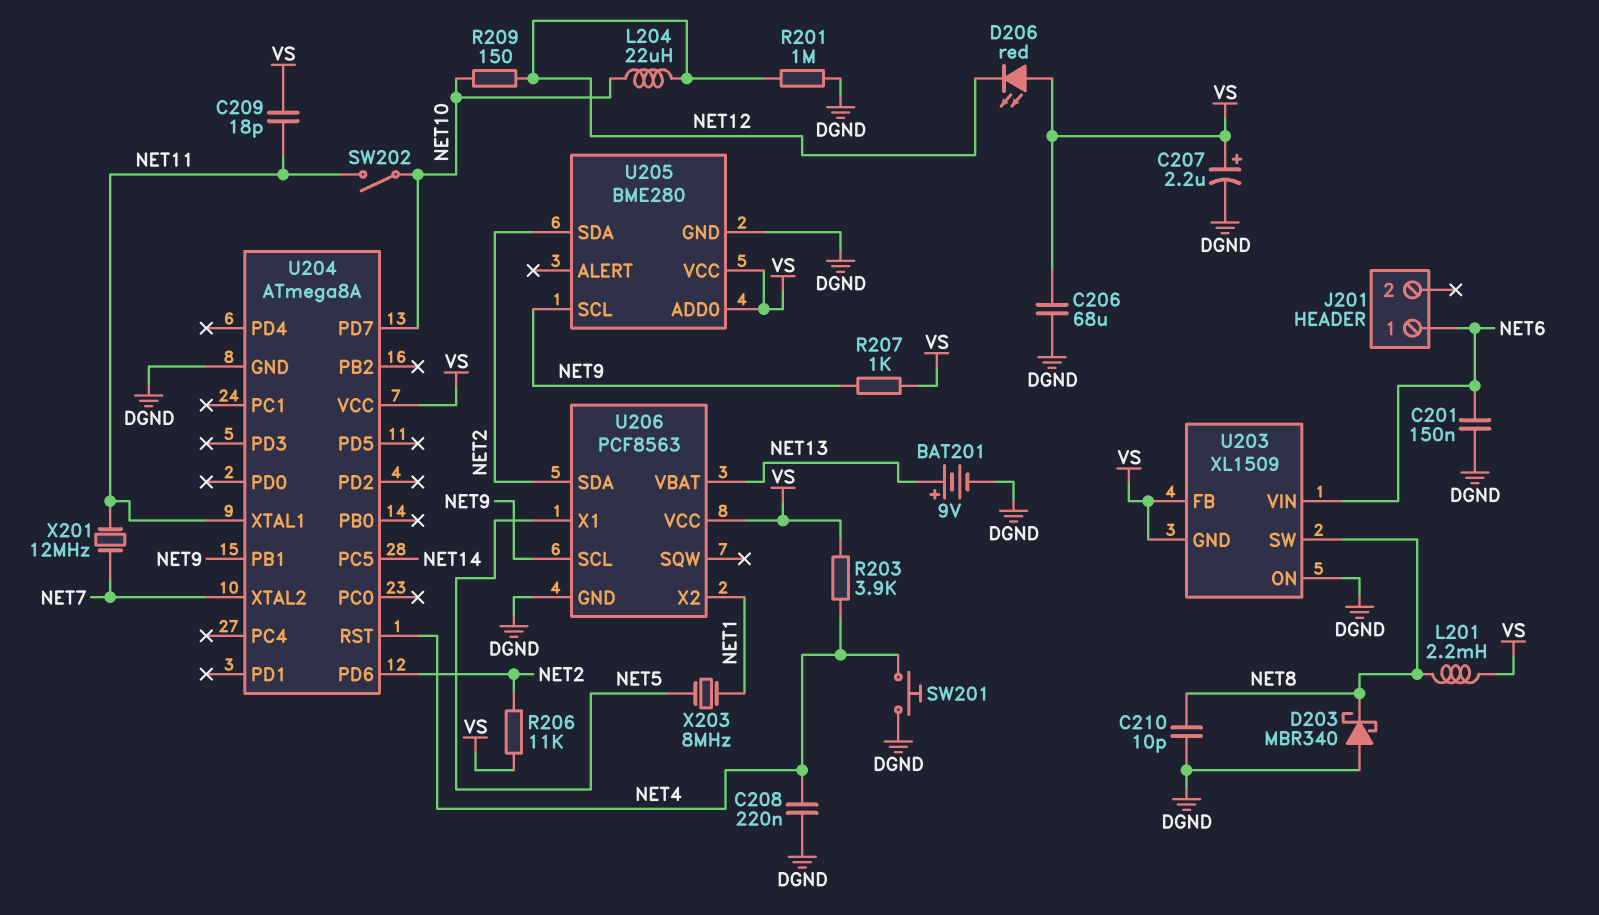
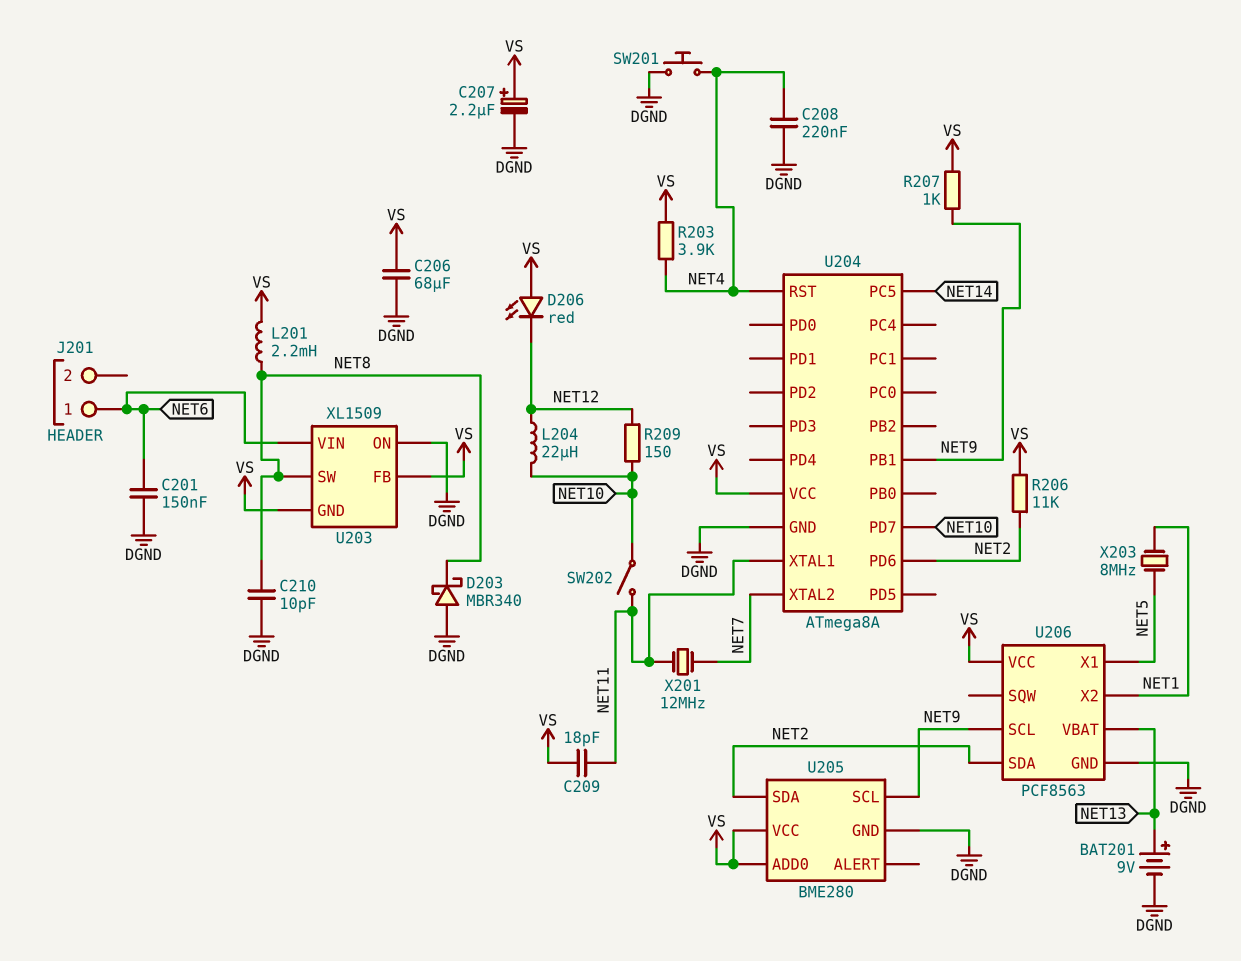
R201: 1M (DGND, NET12) -> none

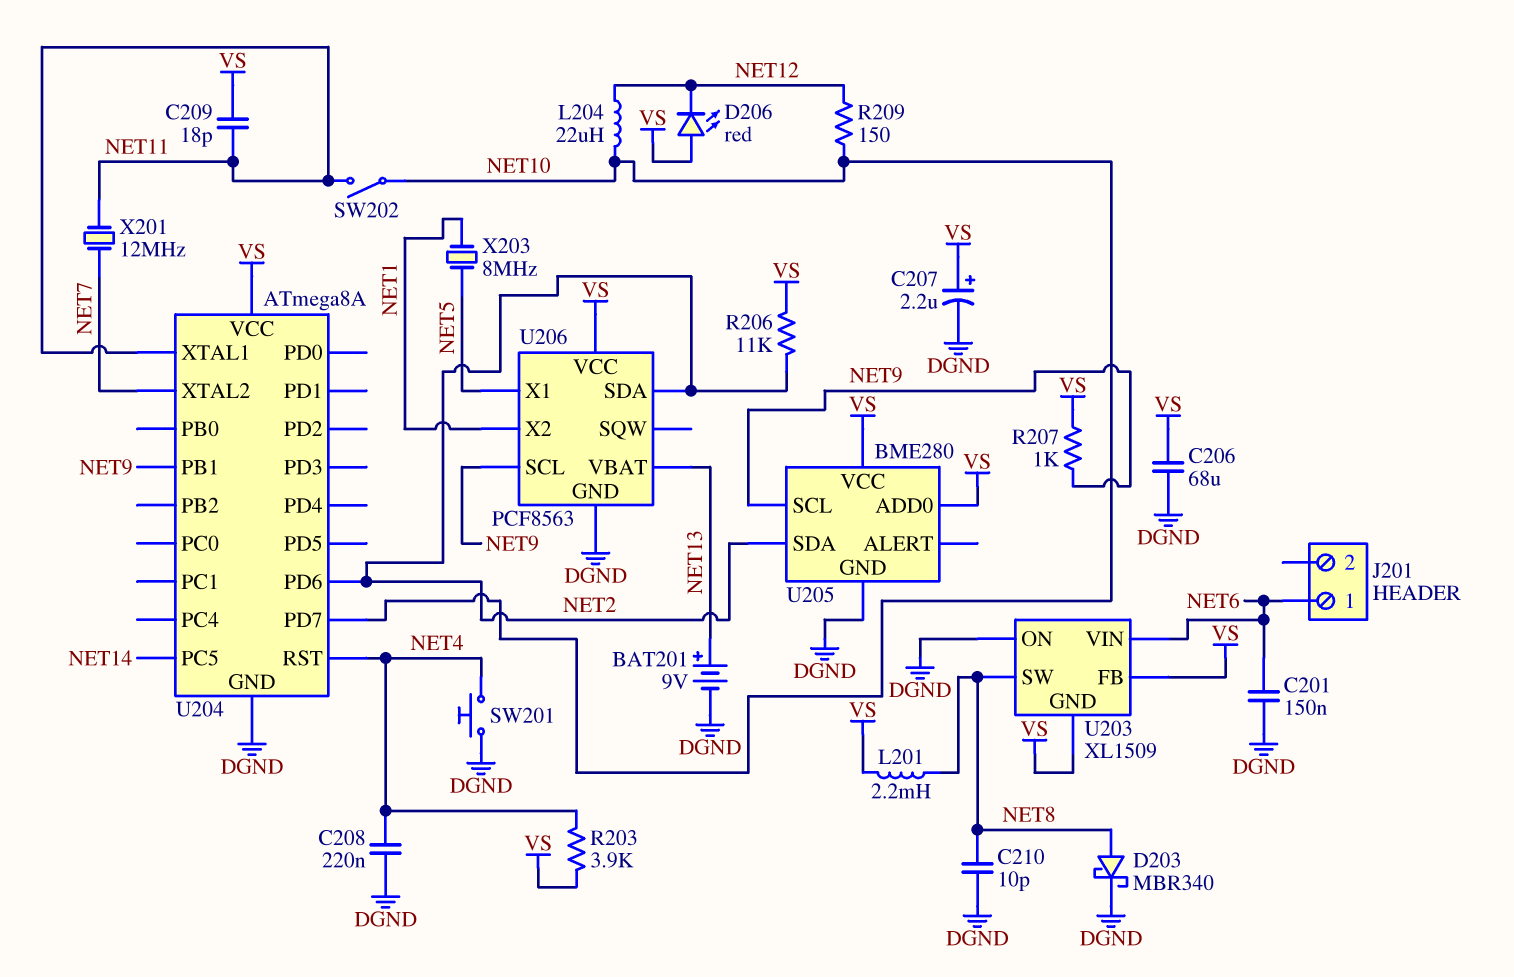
D203: schottky MBR340 (A DGND, K NET8) -> schottky MBR340 (A NET8, K DGND)

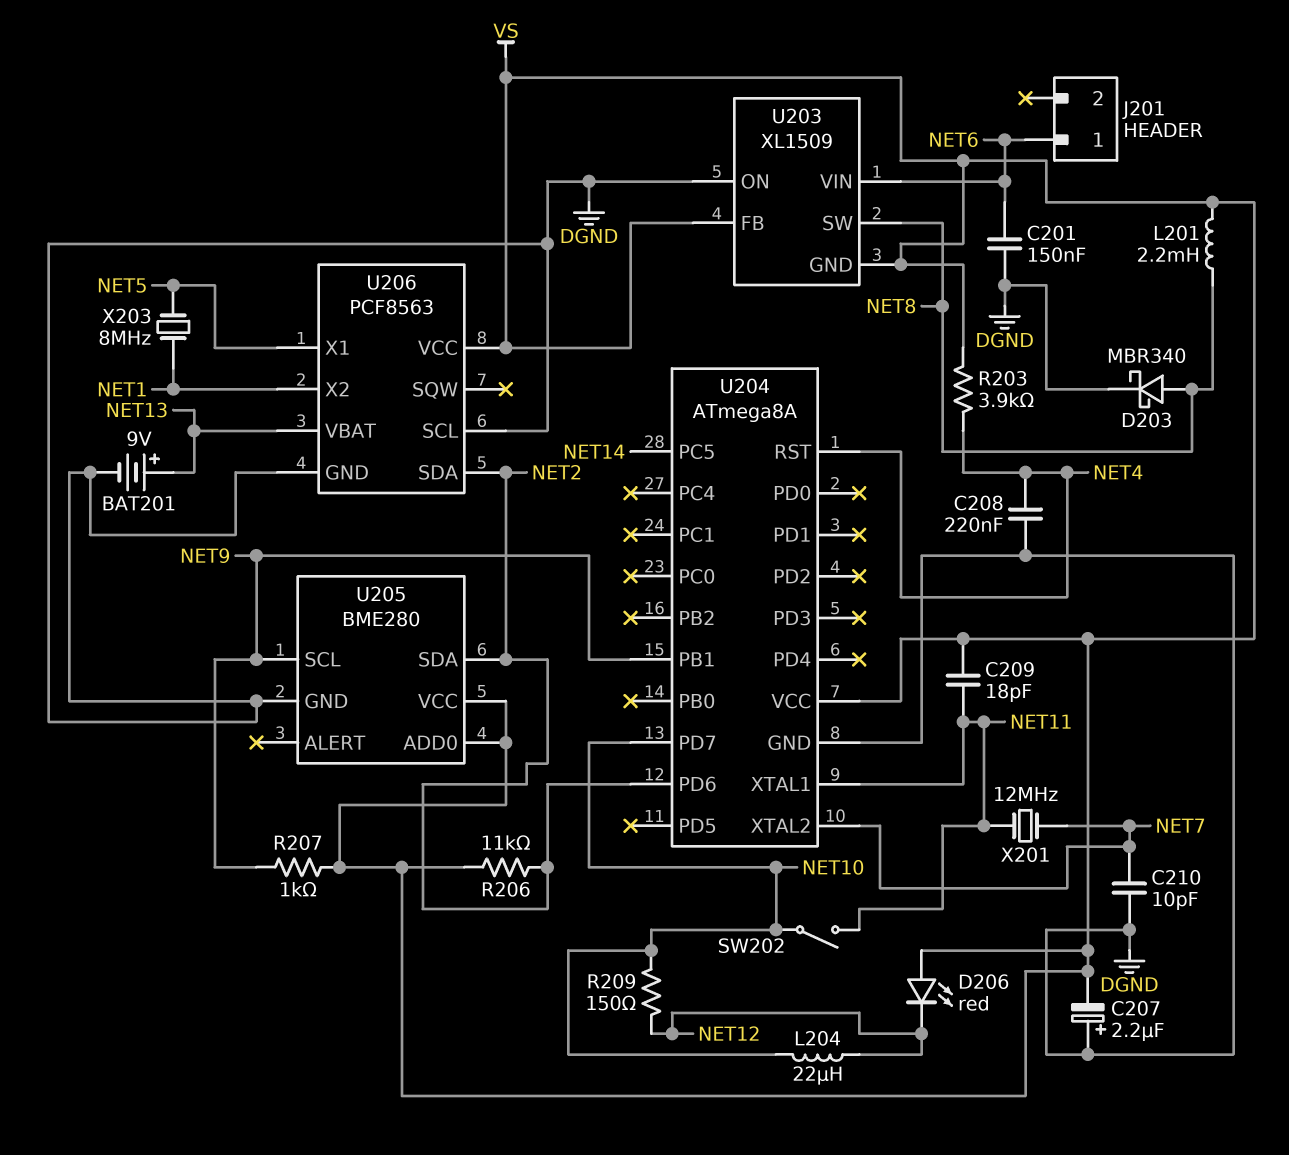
C206: 68uF (DGND, VS) -> none
C207: 2.2uF (plus VS, minus DGND) -> 2.2uF (plus DGND, minus VS)
C210: 10pF (DGND, NET8) -> 10pF (DGND, NET7)
SW201: button (DGND, NET4) -> none
U206 pin SCL: NET9 -> DGND

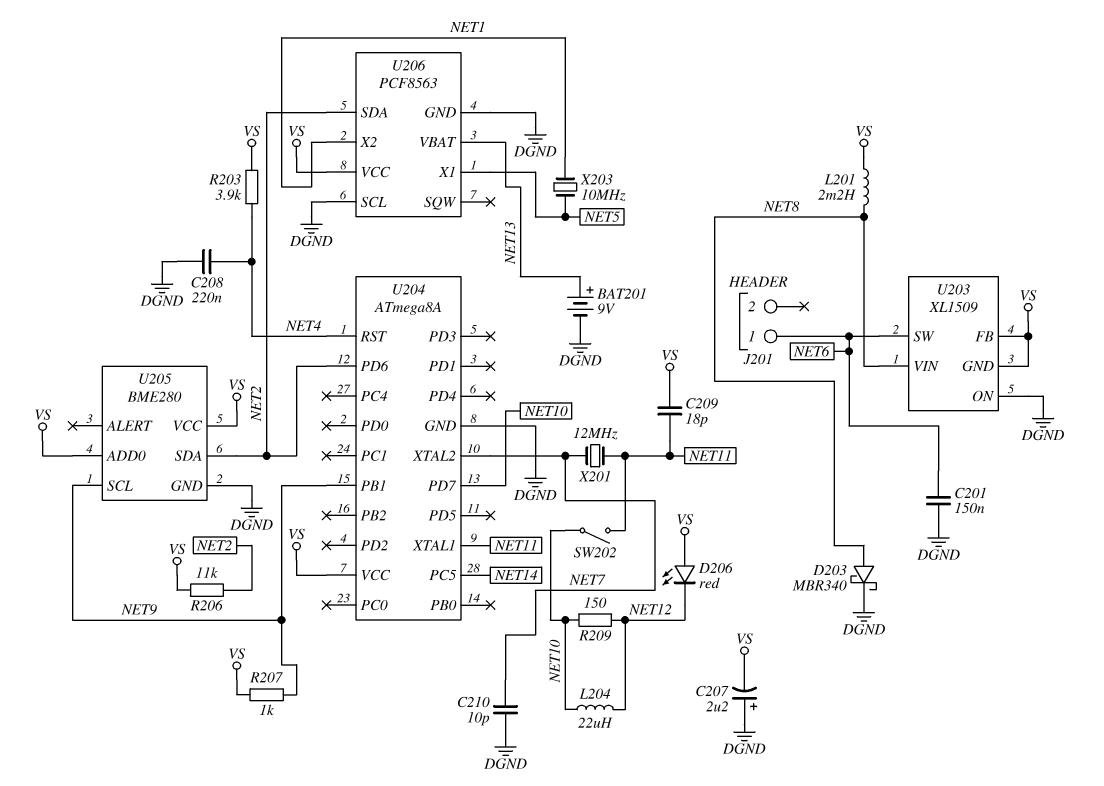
U203 pin SW: NET8 -> NET6
U203 pin VIN: NET6 -> NET8
X203: 8MHz (NET1, NET5) -> 10MHz (NET1, NET5)

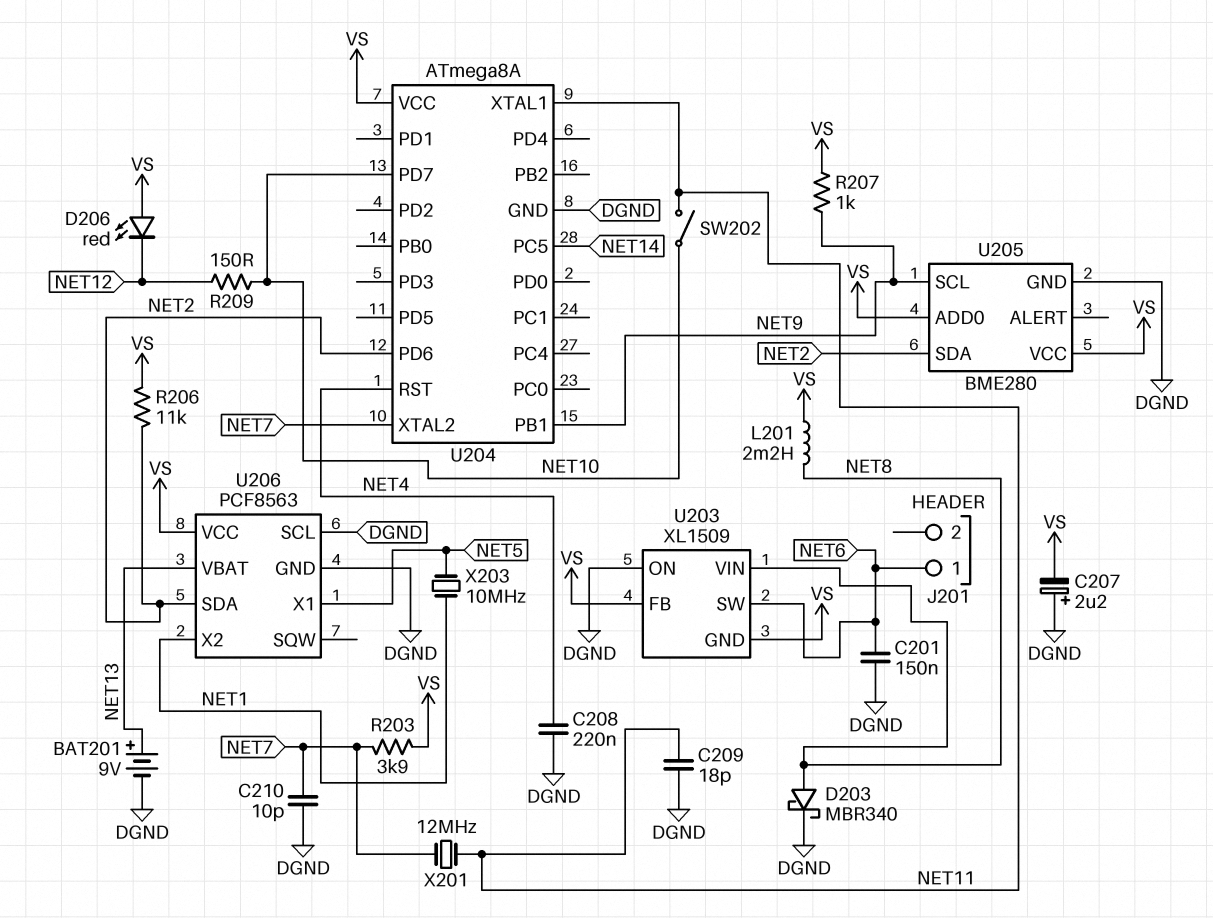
C209: 18pF (NET11, VS) -> 18pF (DGND, NET11)
L204: 22uH (NET10, NET12) -> none
R203: 3.9k (NET4, VS) -> 3.9k (NET7, VS)

